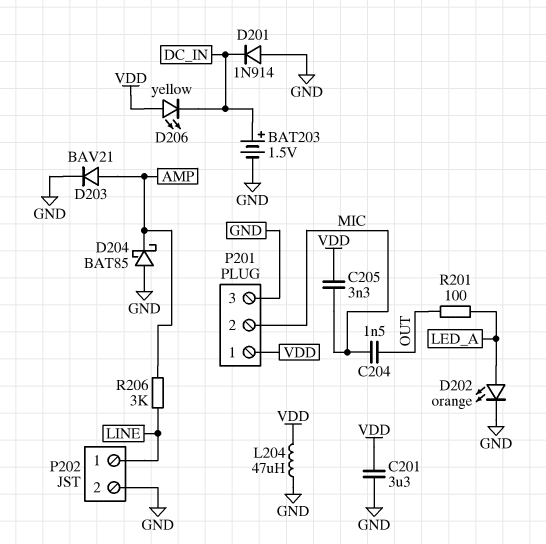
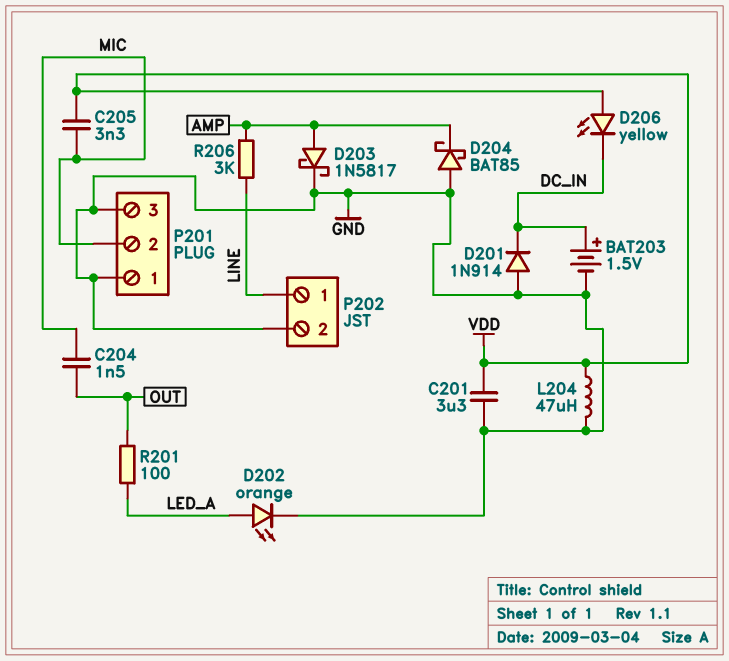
D203: diode BAV21 (A AMP, K GND) -> schottky 1N5817 (A AMP, K GND)
P201 pin 1: VDD -> GND

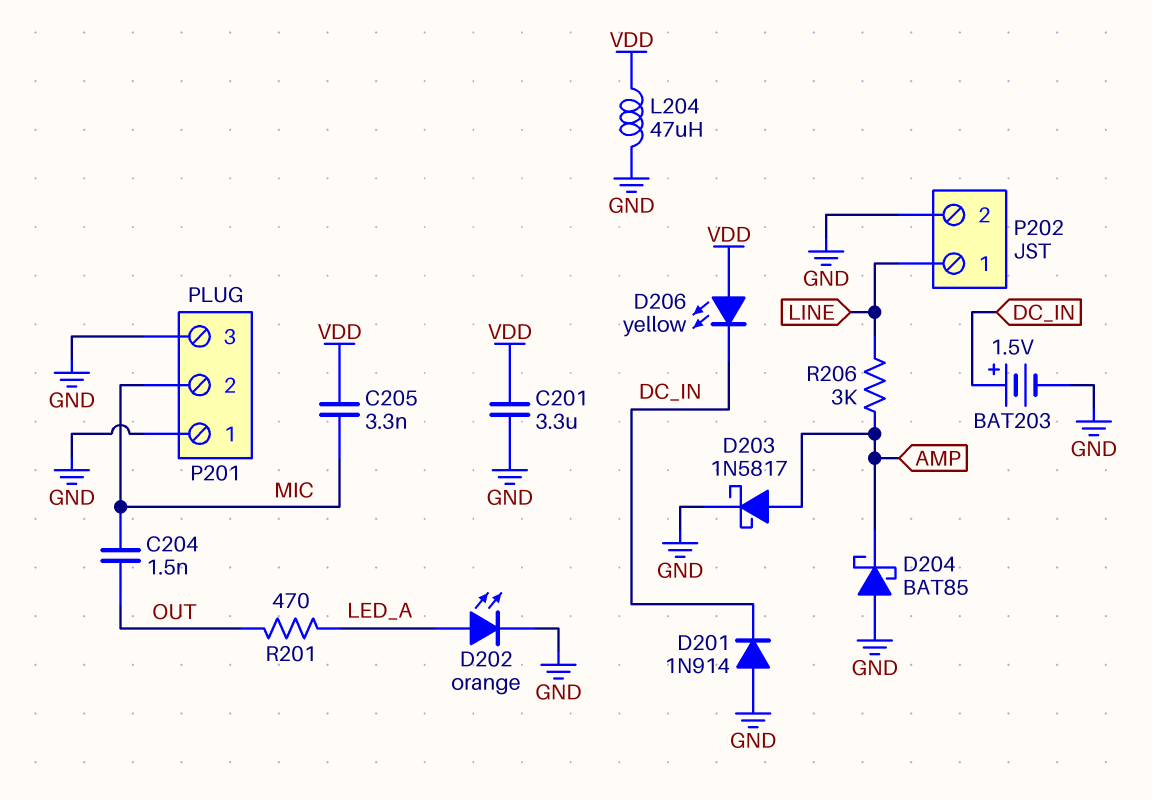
R201: 100 (LED_A, OUT) -> 470 (LED_A, OUT)

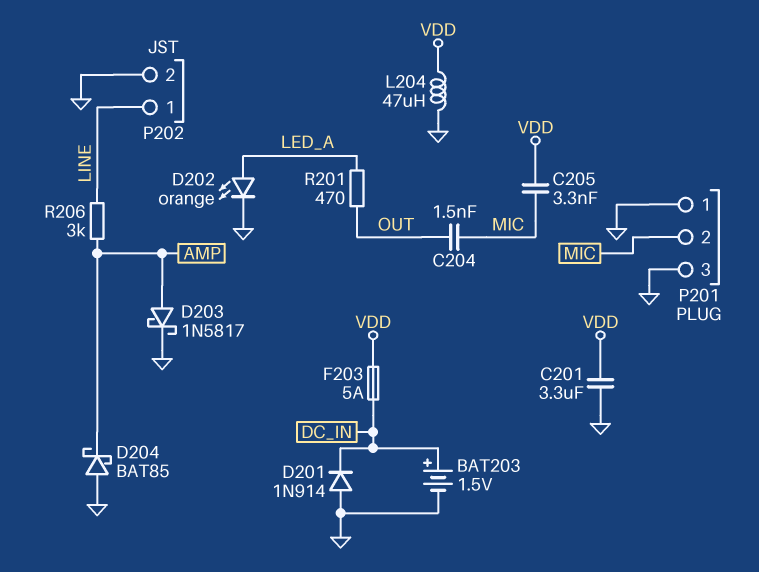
D206: LED yellow (A VDD, K DC_IN) -> none
F203: none -> 5A (DC_IN, VDD)

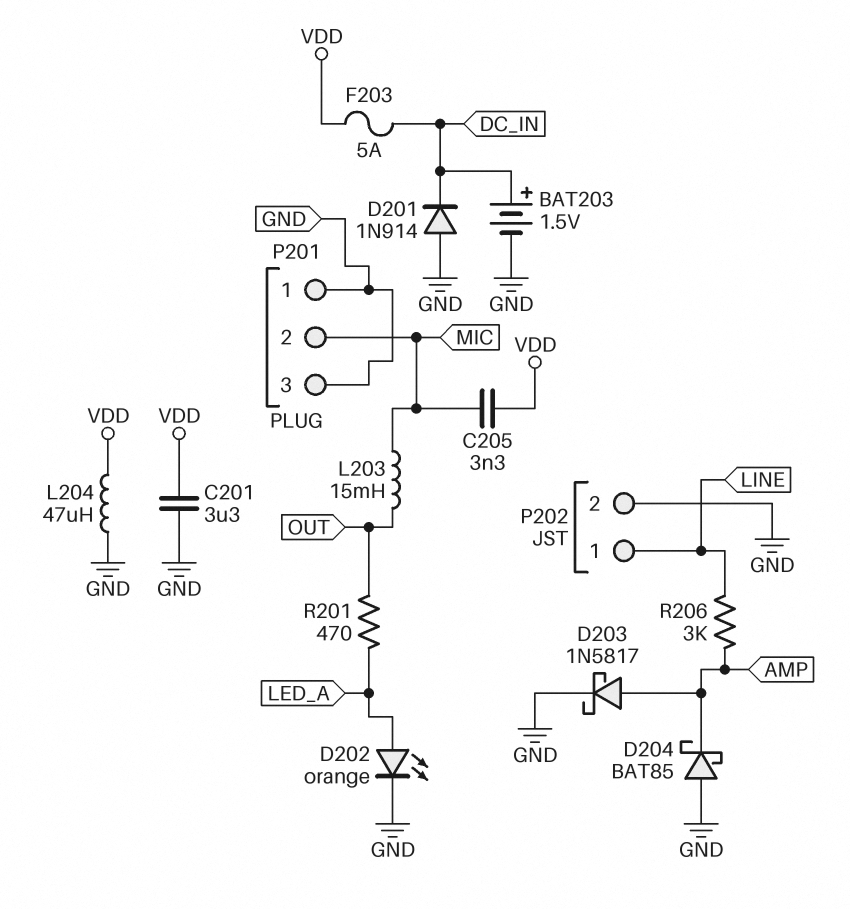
C204: 1.5nF (MIC, OUT) -> none
L203: none -> 15mH (MIC, OUT)

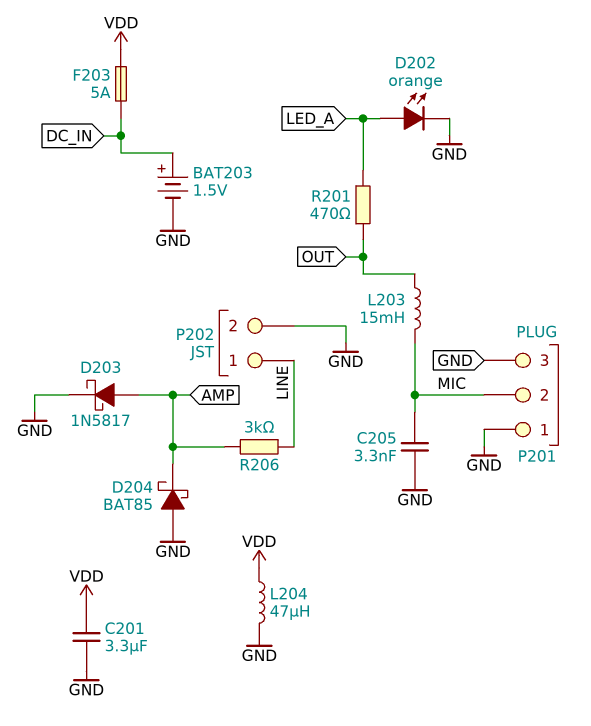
C205: 3.3nF (MIC, VDD) -> 3.3nF (GND, MIC)
D201: diode 1N914 (A GND, K DC_IN) -> none

